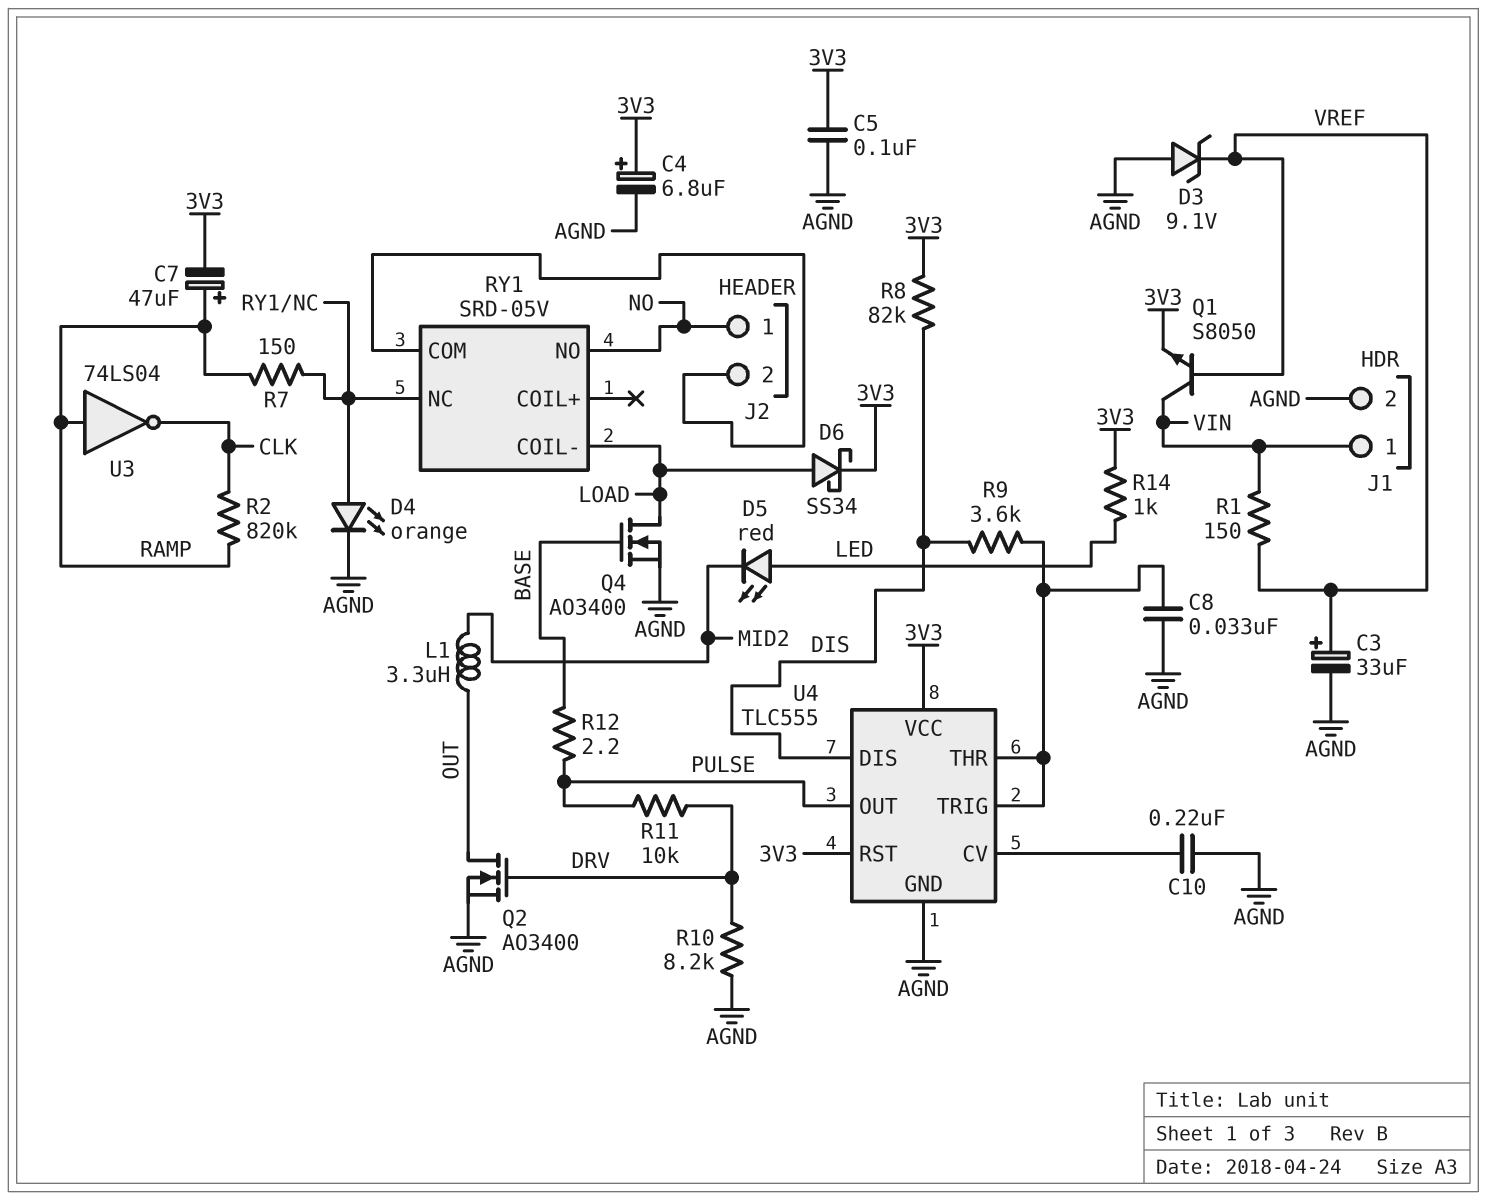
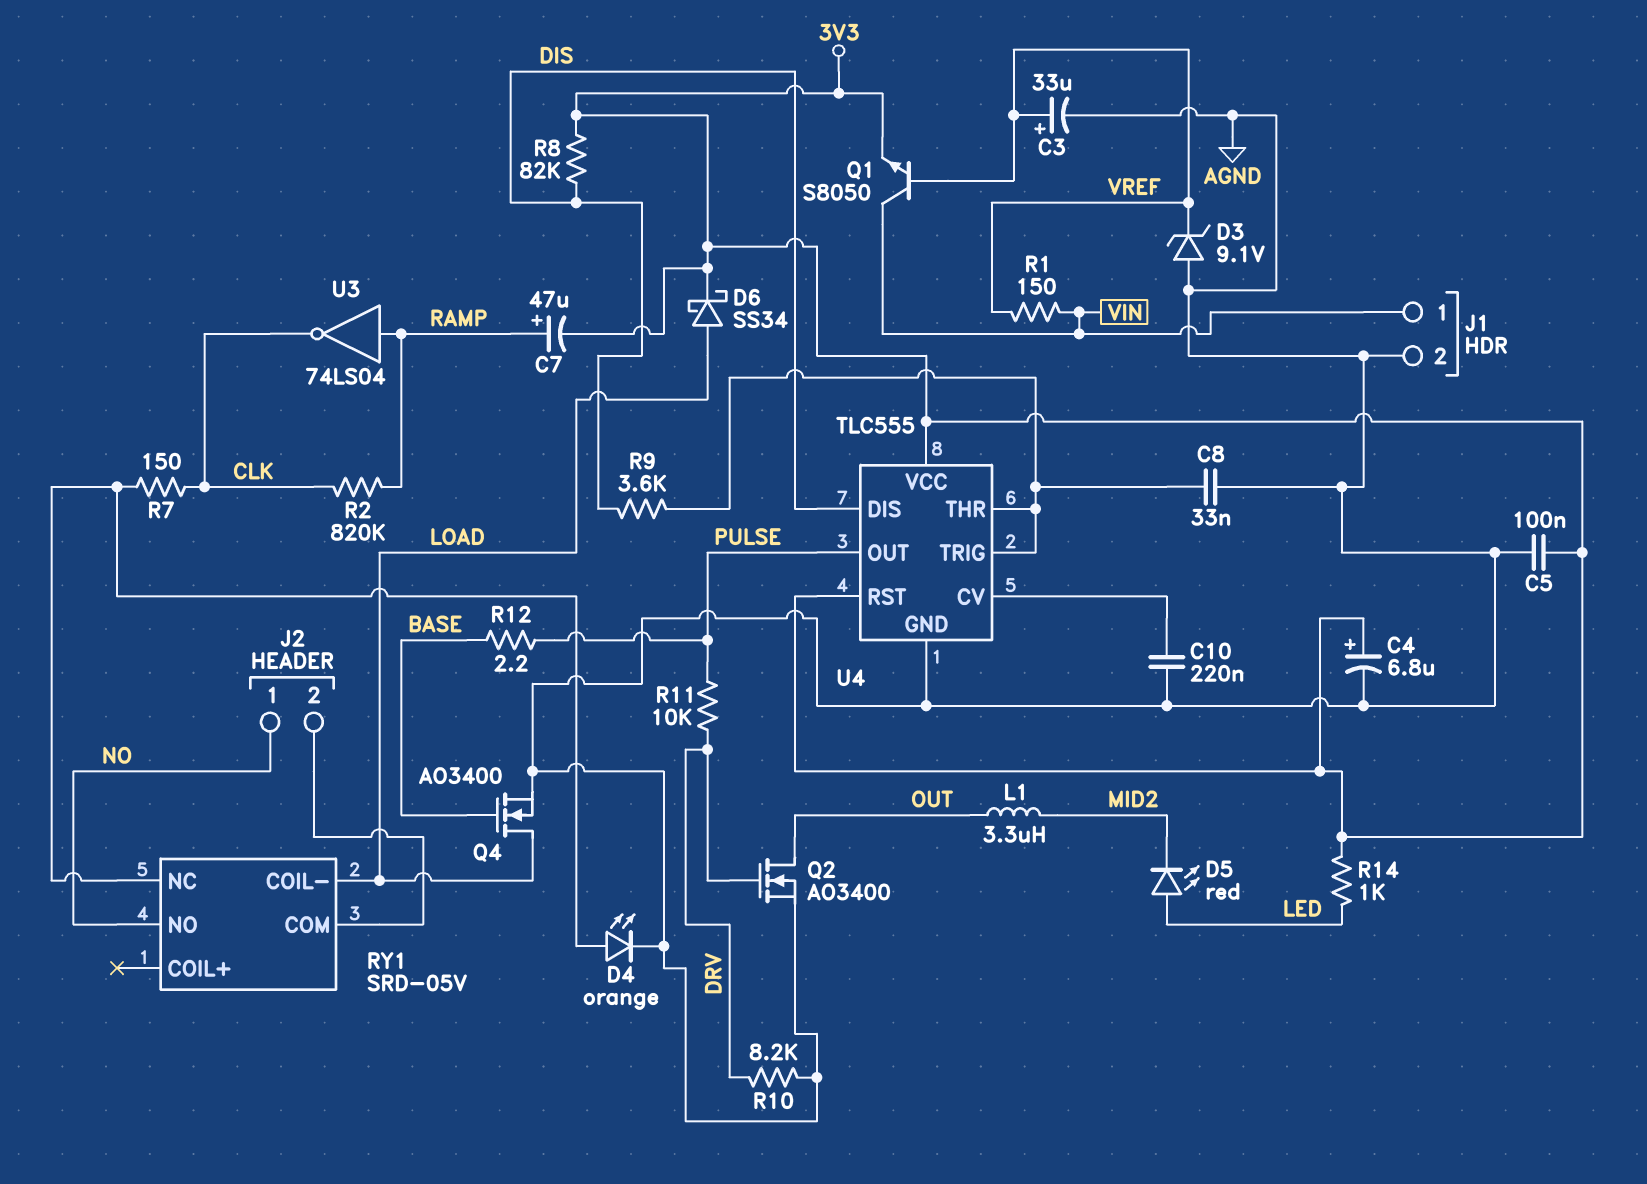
R7: 150 (RAMP, RY1/NC) -> 150 (CLK, RY1/NC)

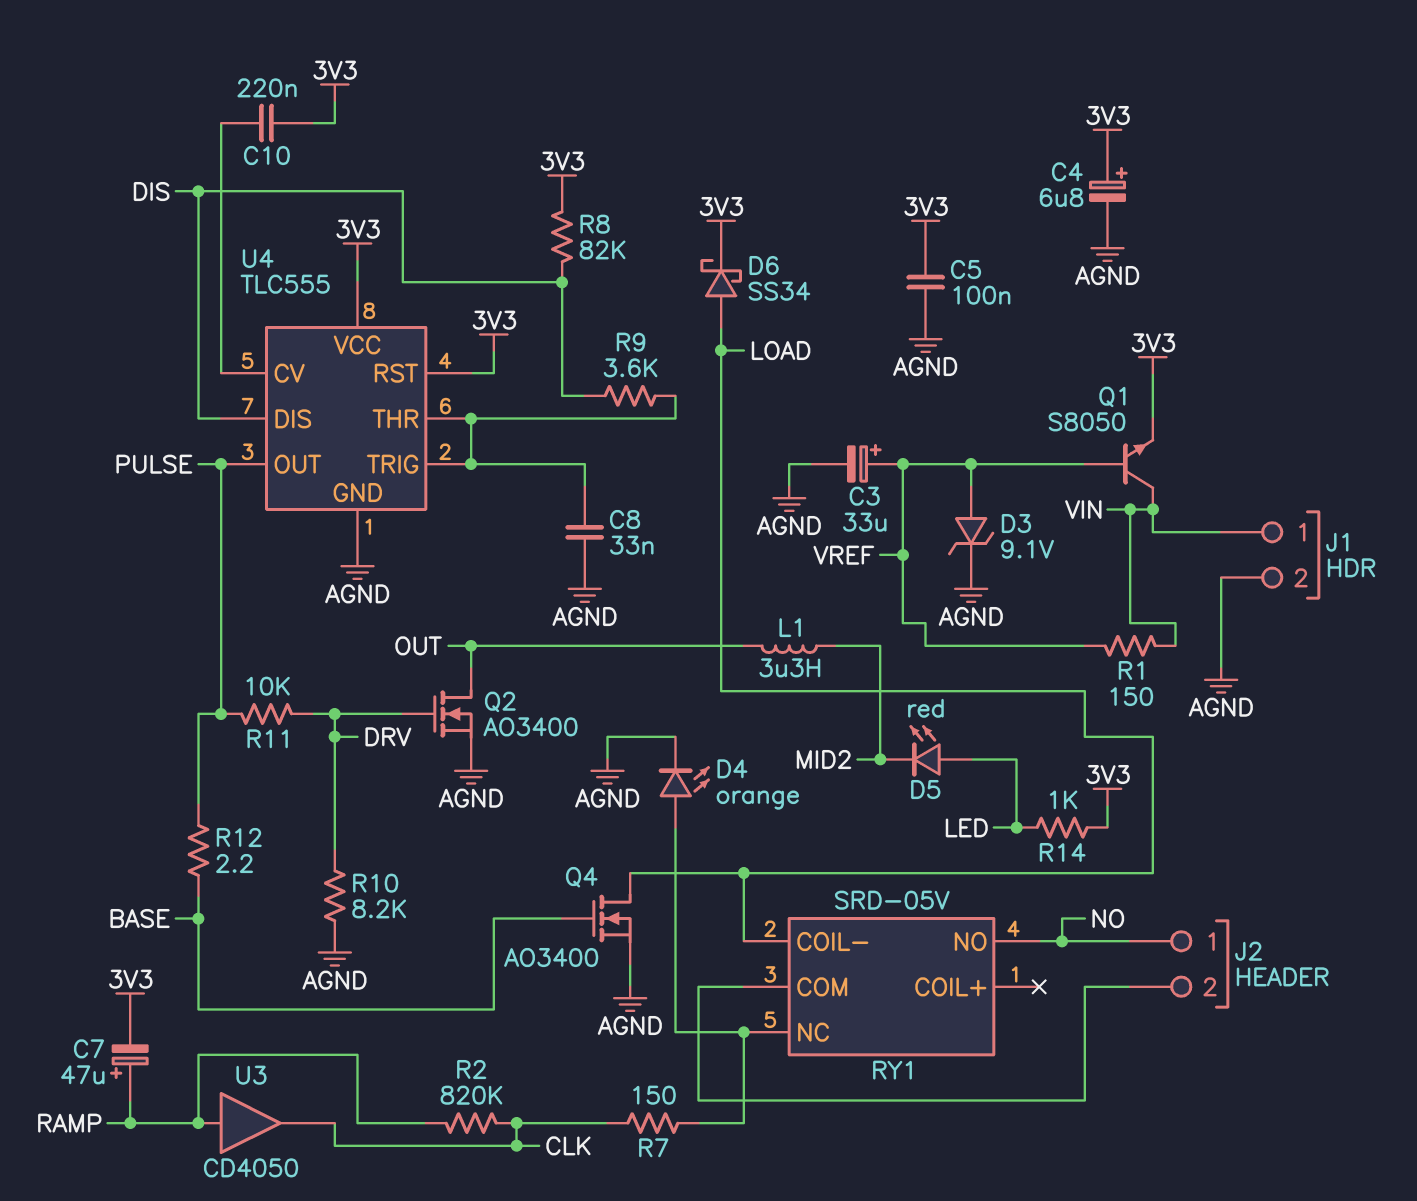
C10: 220nF (AGND, U4/CV) -> 220nF (3V3, U4/CV)
D3: zener 9.1V (A AGND, K VREF) -> zener 9.1V (A VREF, K AGND)
U3: NOT 74LS04 (in RAMP, out CLK) -> buffer CD4050 (in RAMP, out CLK)

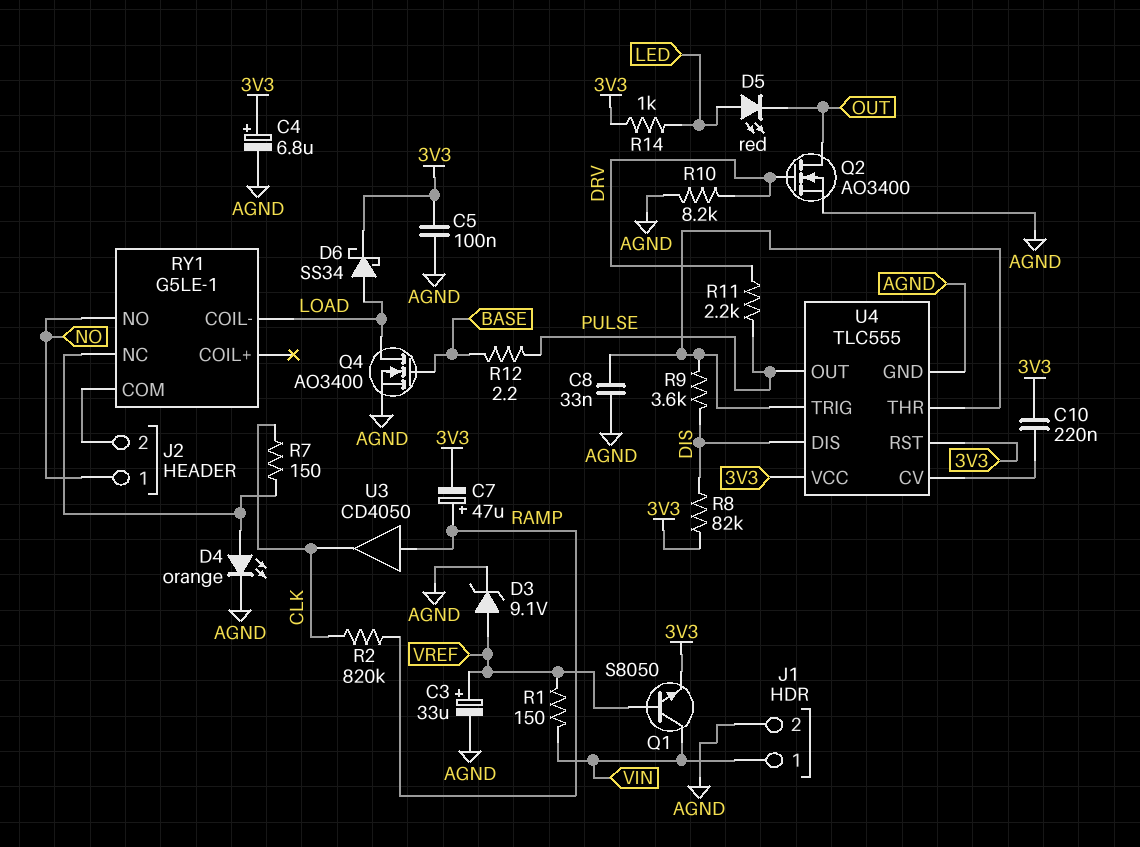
D5: LED red (A LED, K MID2) -> LED red (A LED, K OUT)
L1: 3.3uH (MID2, OUT) -> none
R11: 10k (DRV, PULSE) -> 2.2k (DRV, PULSE)
RY1: SRD-05V -> G5LE-1

